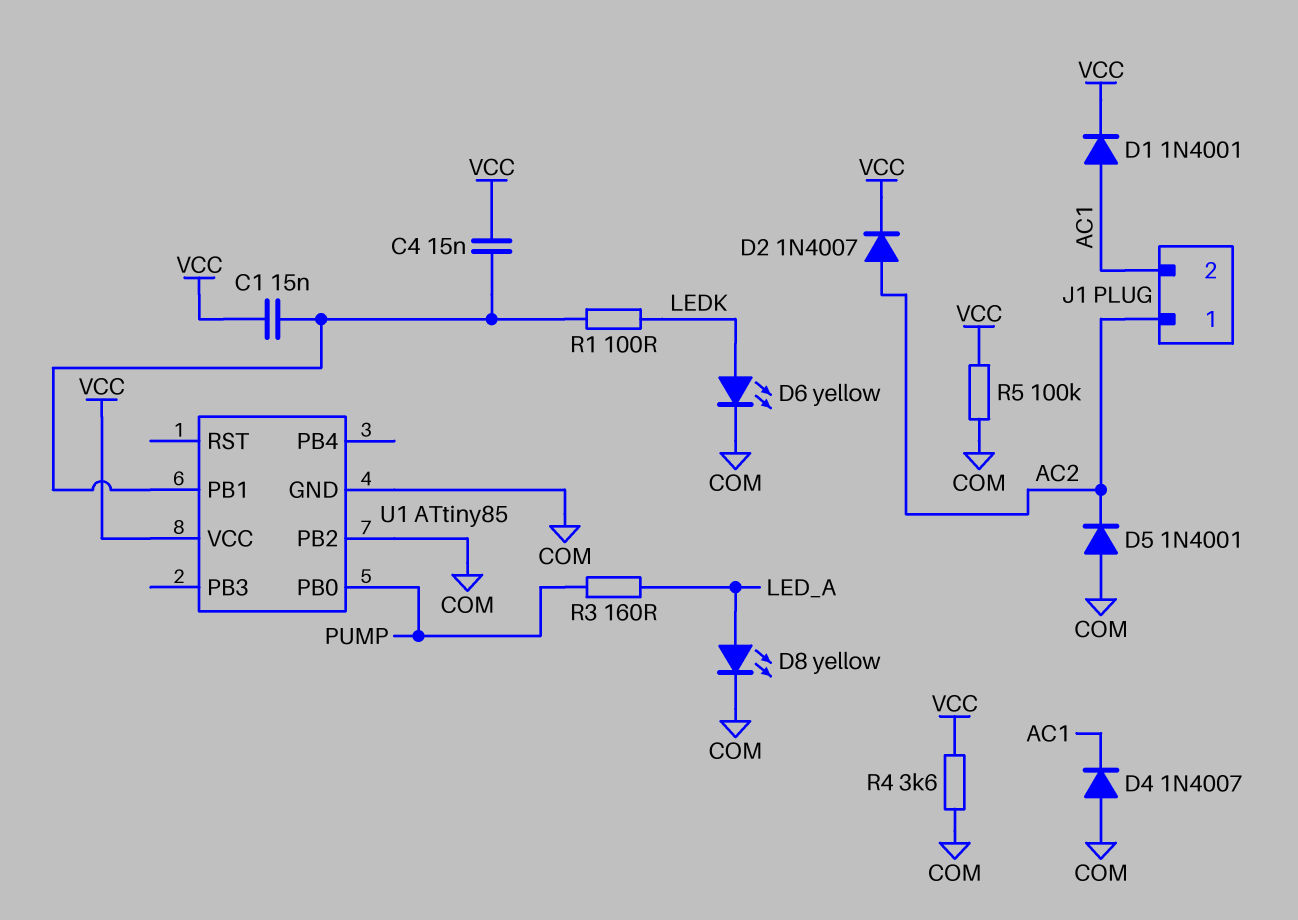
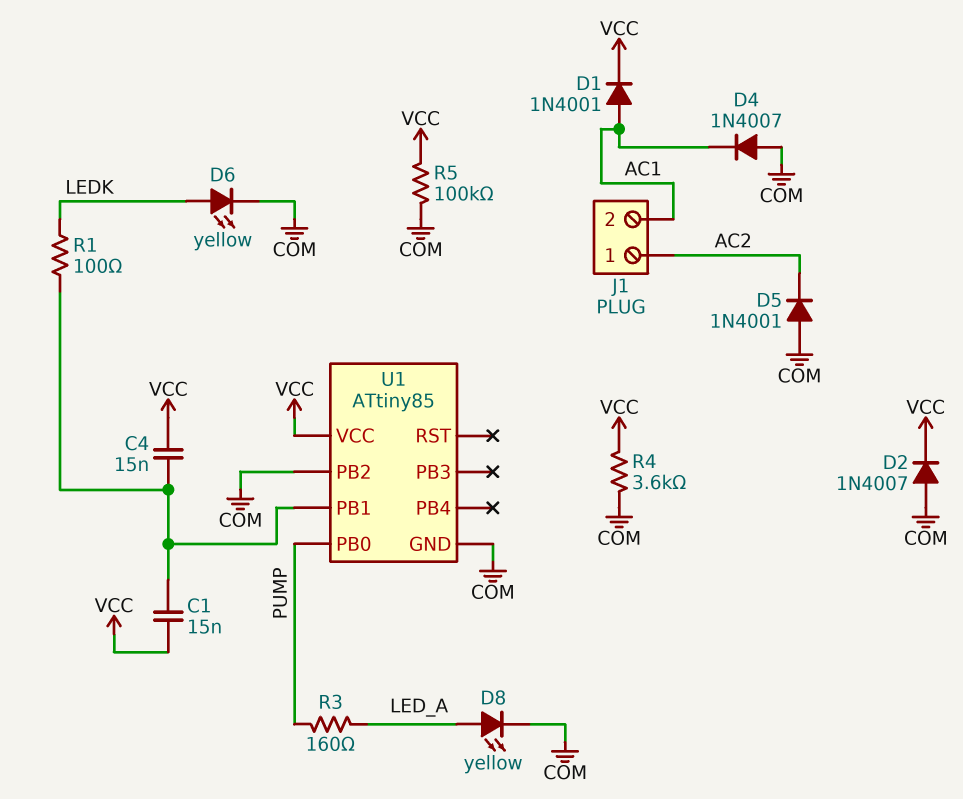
D2: diode 1N4007 (A AC2, K VCC) -> diode 1N4007 (A COM, K VCC)

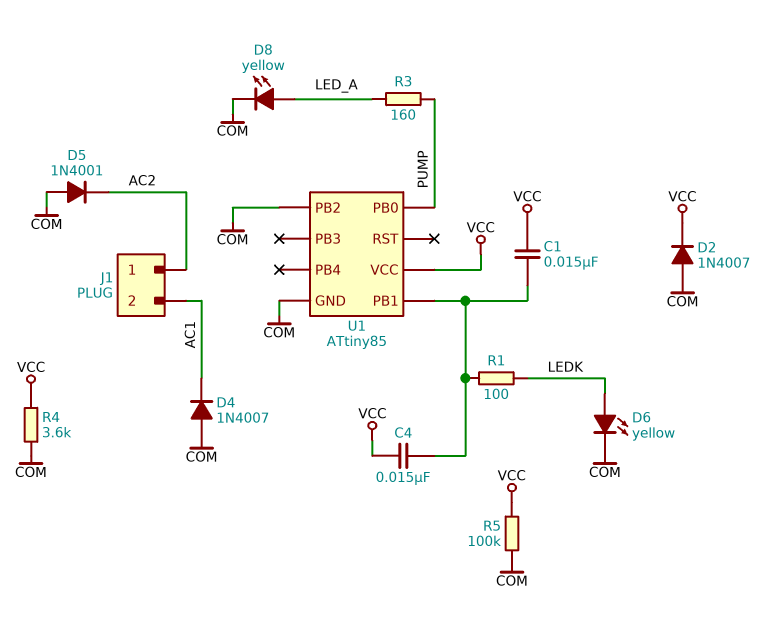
D1: diode 1N4001 (A AC1, K VCC) -> none

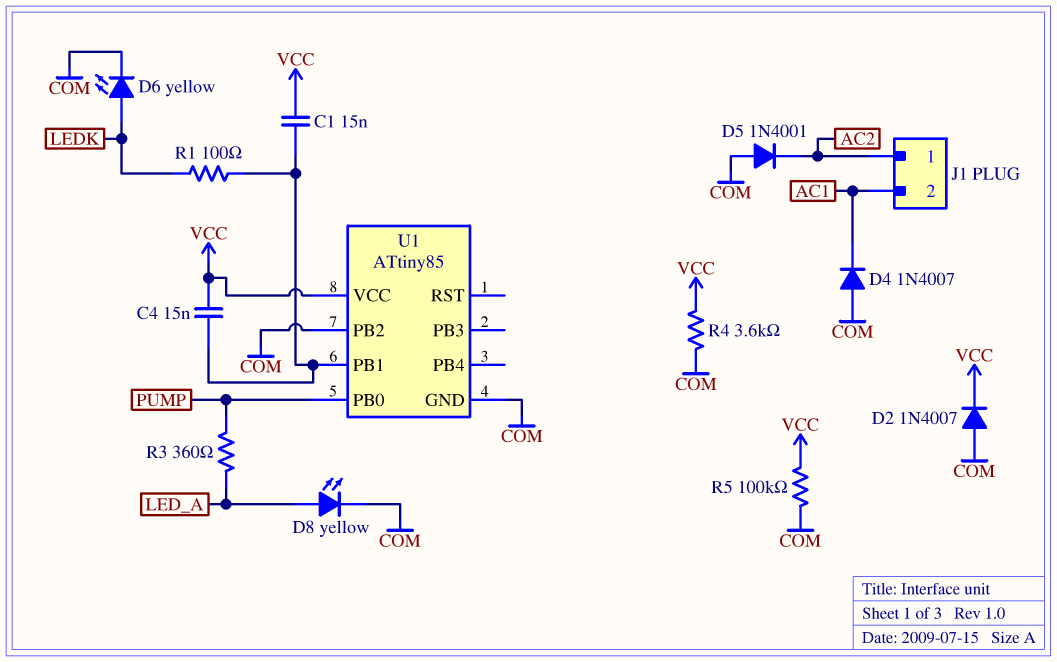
R3: 160 (LED_A, PUMP) -> 360 (LED_A, PUMP)

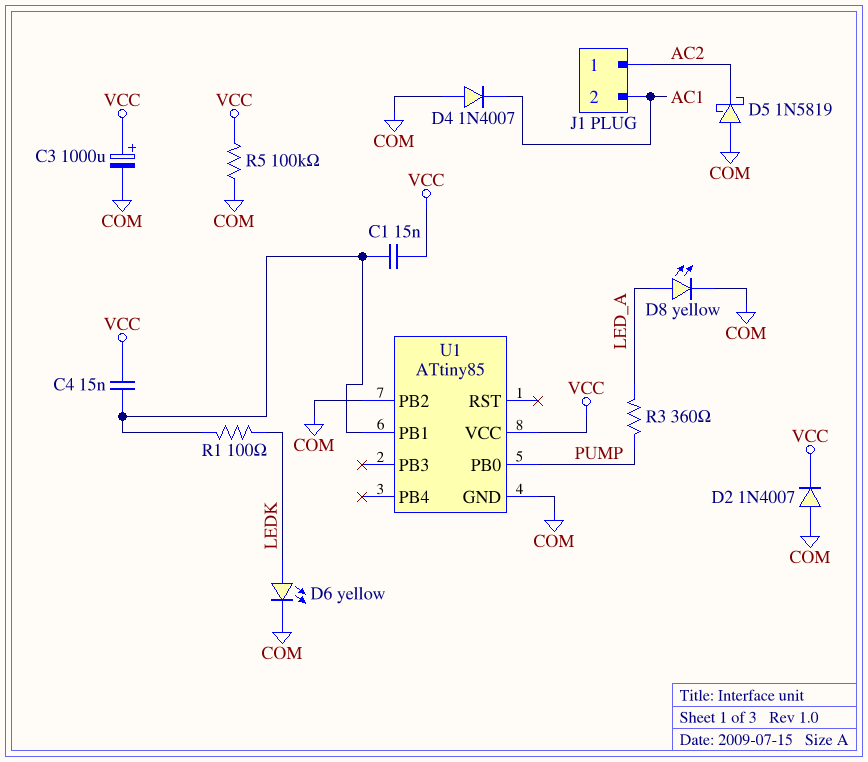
C3: none -> 1000uF (plus VCC, minus COM)
D5: diode 1N4001 (A COM, K AC2) -> schottky 1N5819 (A COM, K AC2)
R4: 3.6k (COM, VCC) -> none

